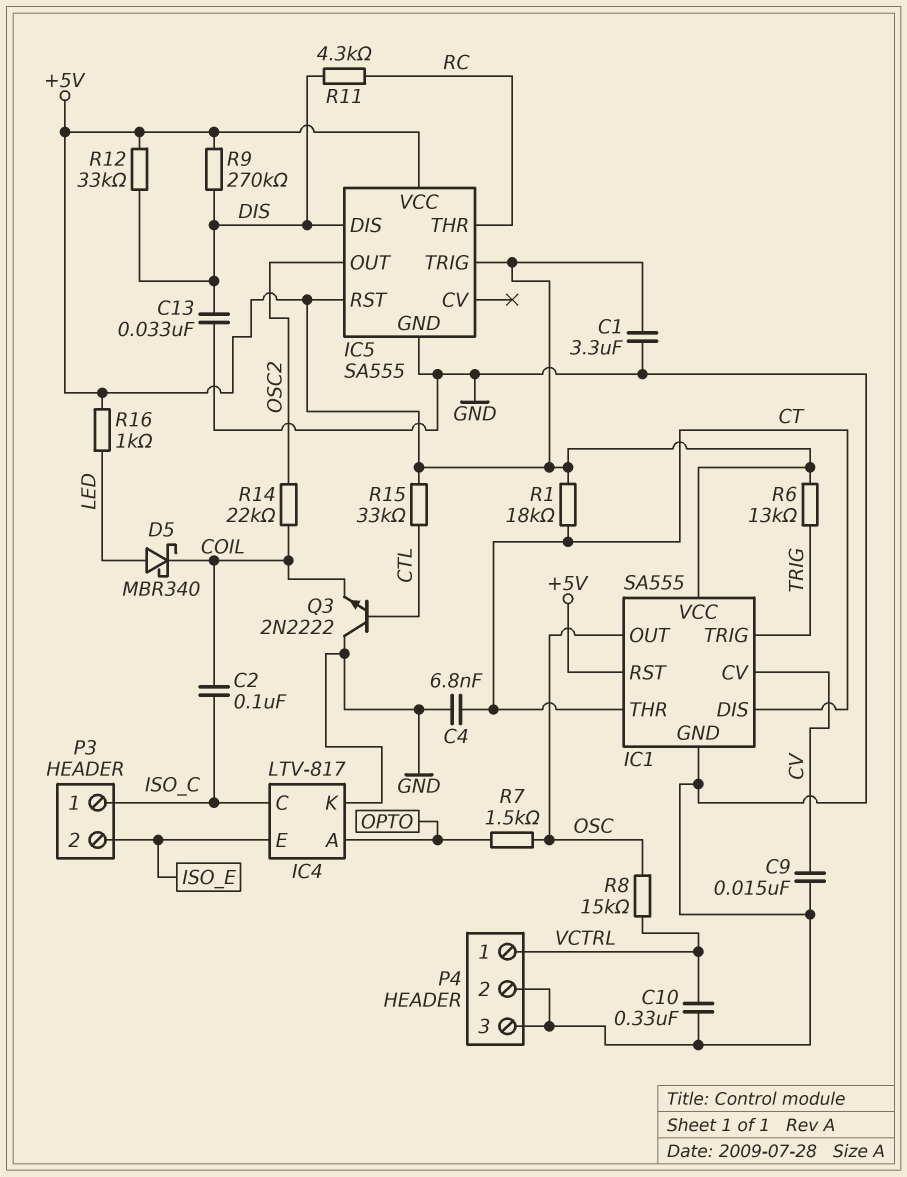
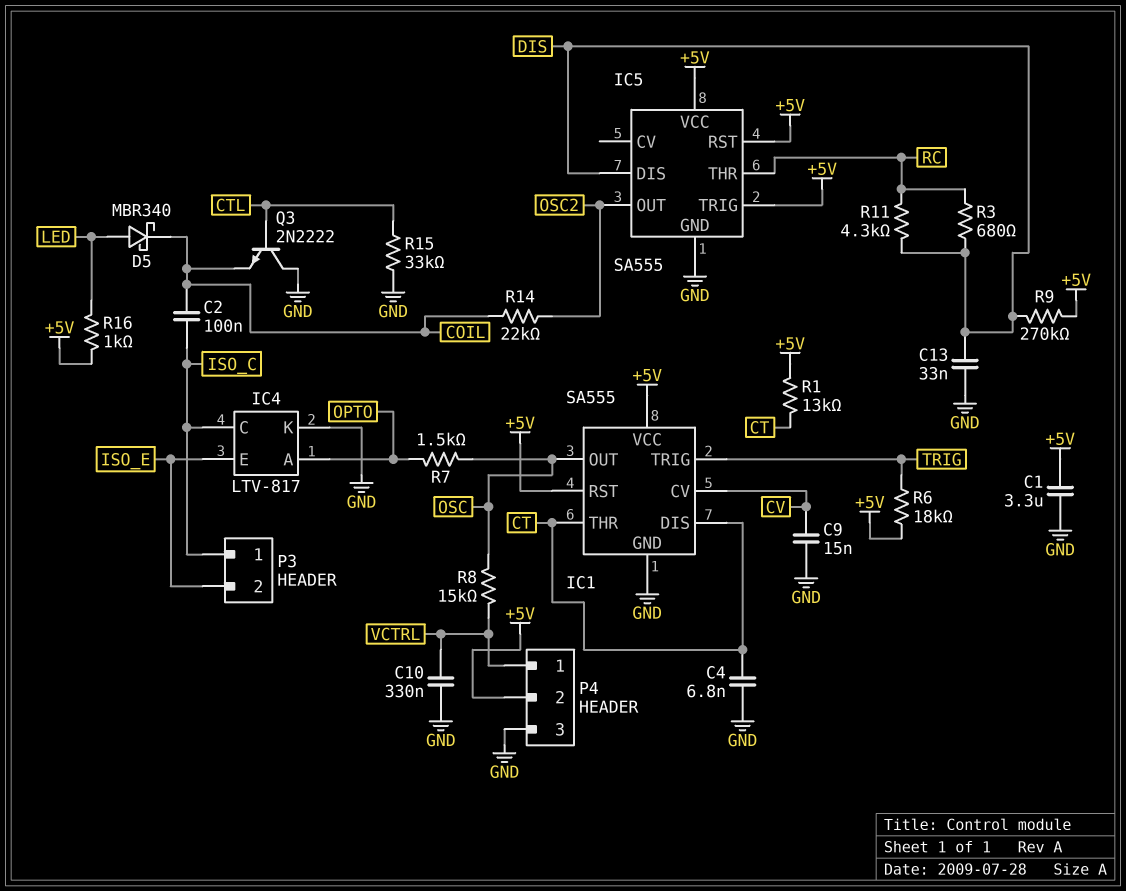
P4 pin 2: GND -> +5V
R1: 18k (+5V, CT) -> 13k (+5V, CT)
R3: none -> 680 (DIS, RC)
R6: 13k (+5V, TRIG) -> 18k (+5V, TRIG)
R12: 33k (+5V, DIS) -> none
R15: 33k (+5V, CTL) -> 33k (CTL, GND)

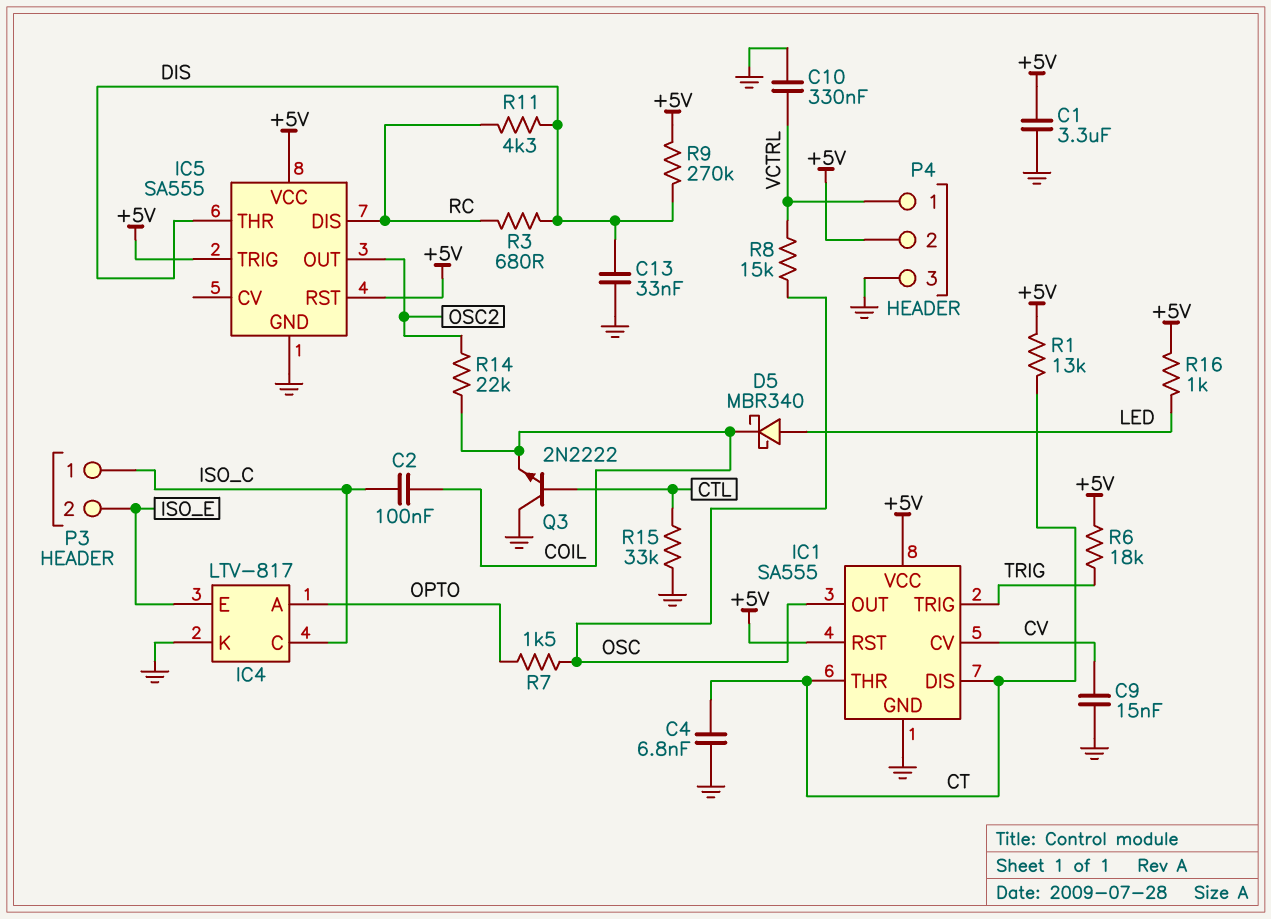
IC5 pin DIS: DIS -> RC
IC5 pin THR: RC -> DIS

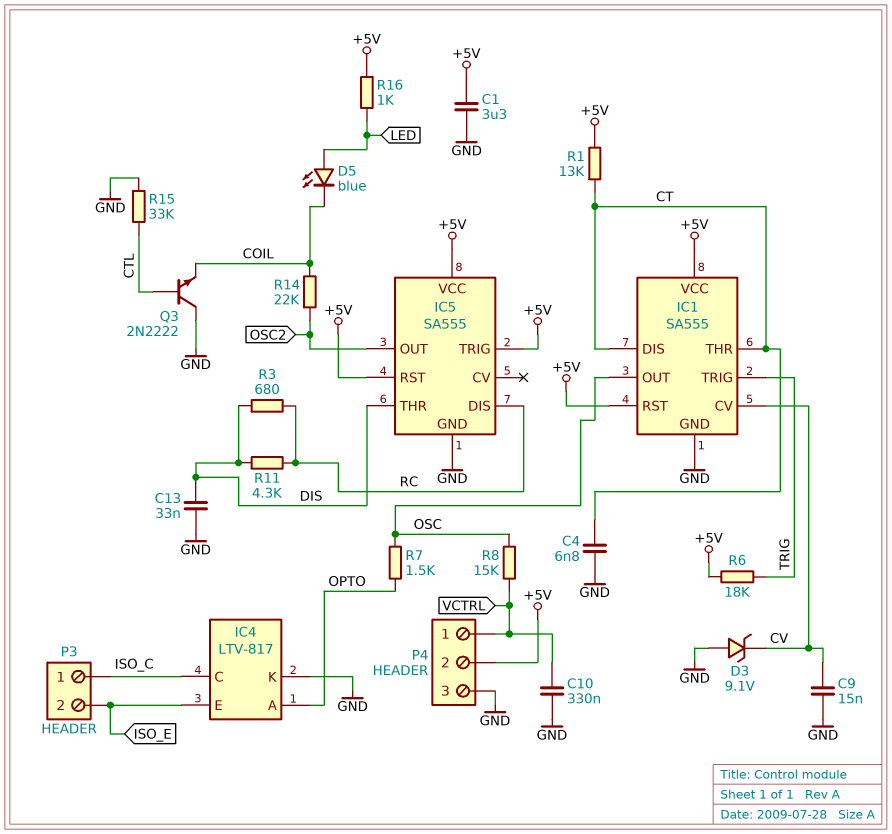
C2: 100nF (COIL, ISO_C) -> none
D3: none -> zener 9.1V (A GND, K CV)
D5: schottky MBR340 (A LED, K COIL) -> LED blue (A LED, K COIL)
R9: 270k (+5V, DIS) -> none

